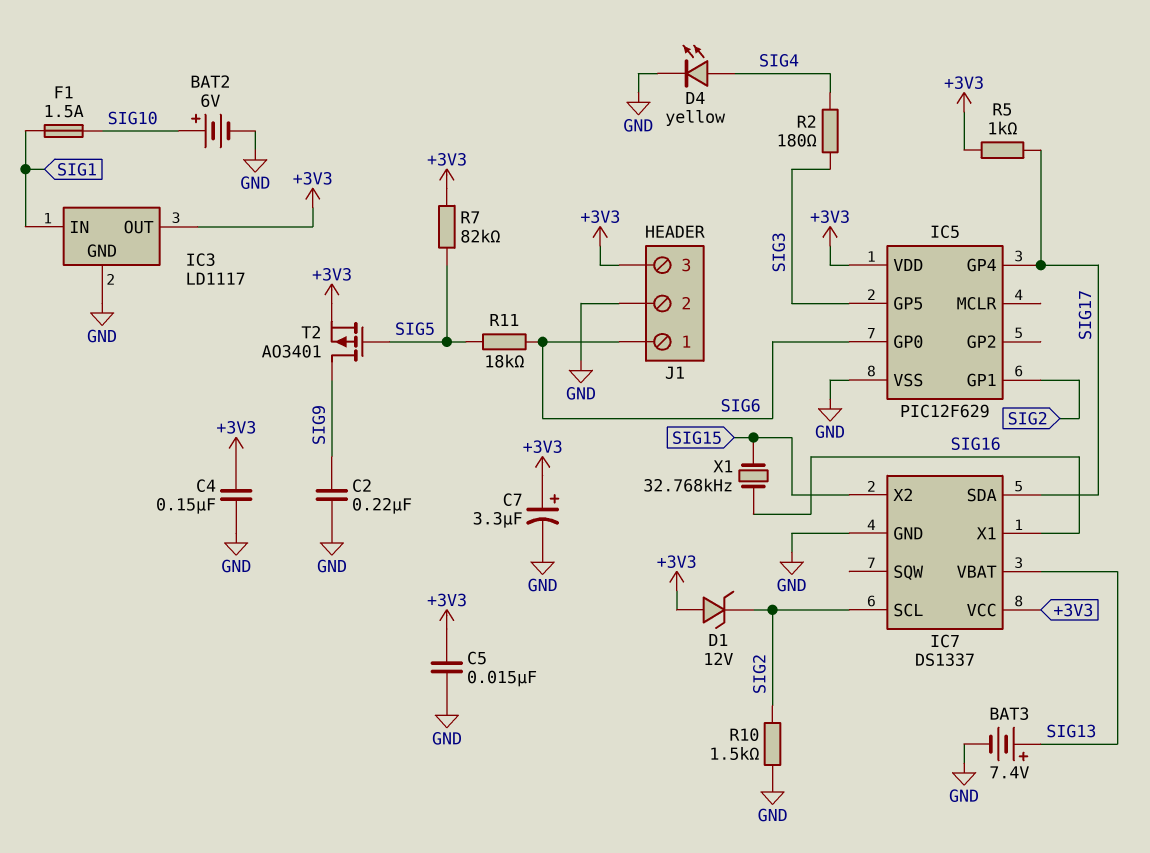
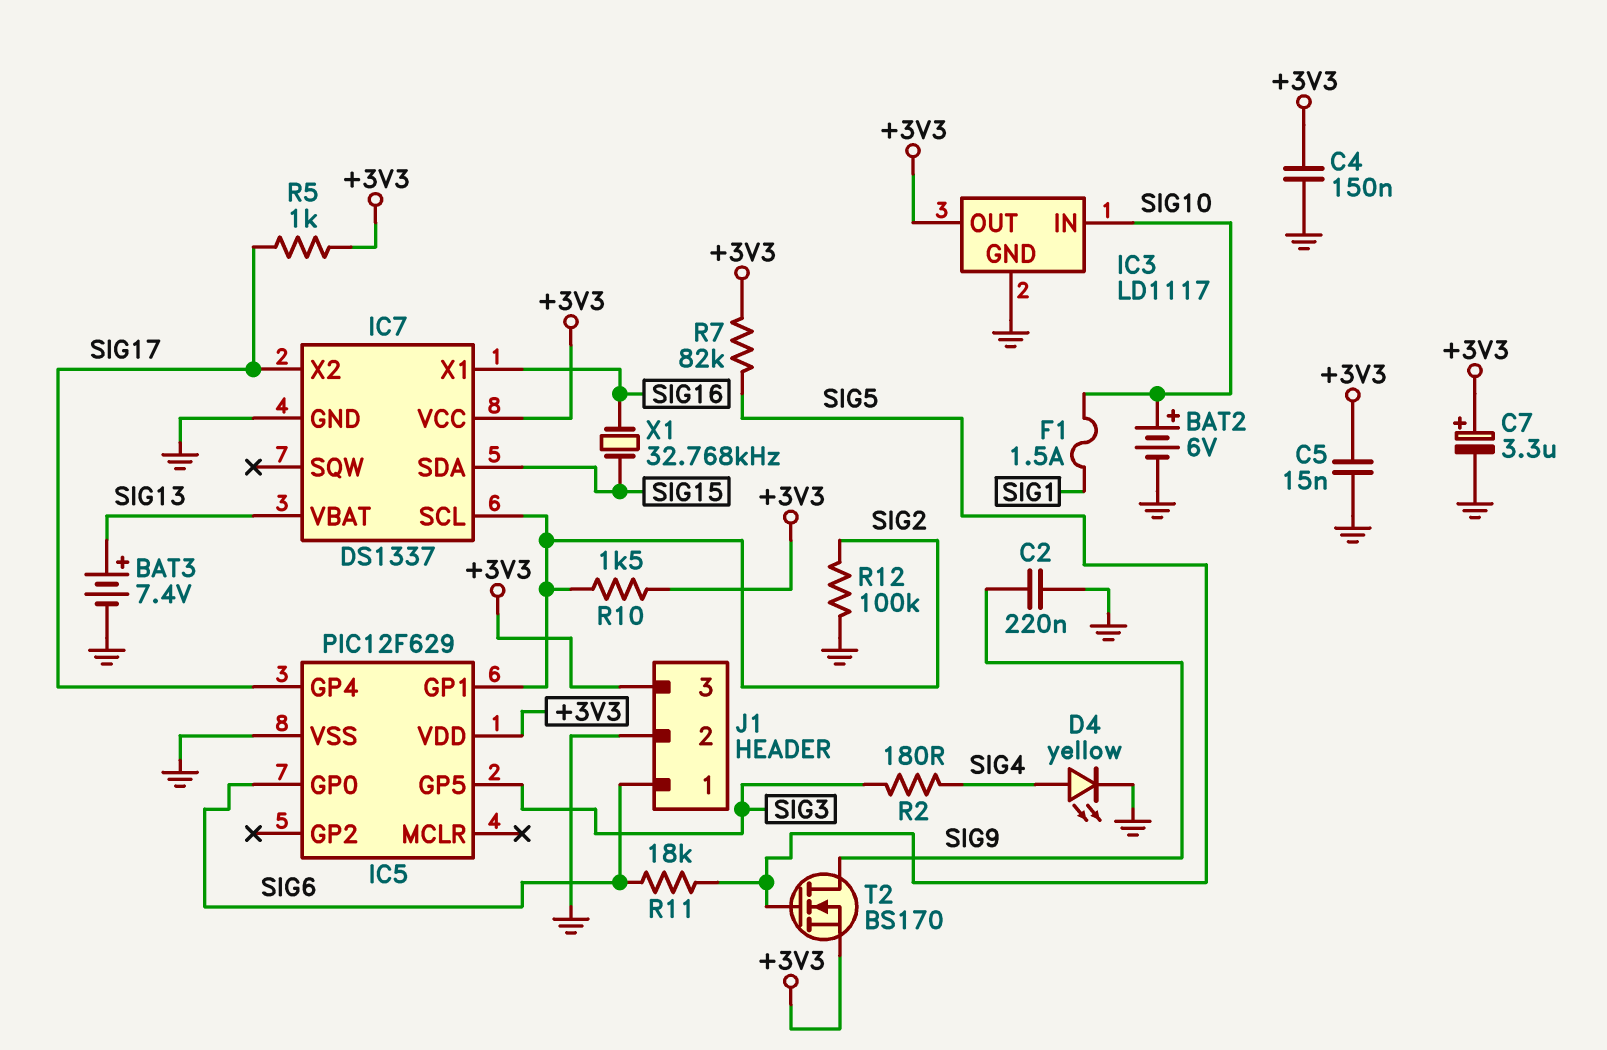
D1: zener 12V (A +3V3, K SIG2) -> none
IC3 pin IN: SIG1 -> SIG10
IC7 pin SDA: SIG17 -> SIG15
IC7 pin X2: SIG15 -> SIG17
R10: 1.5k (GND, SIG2) -> 1.5k (+3V3, SIG2)
R12: none -> 100k (GND, SIG2)
T2: PMOS AO3401 (G SIG5, D SIG9, S +3V3) -> NMOS BS170 (G SIG5, D SIG9, S +3V3)

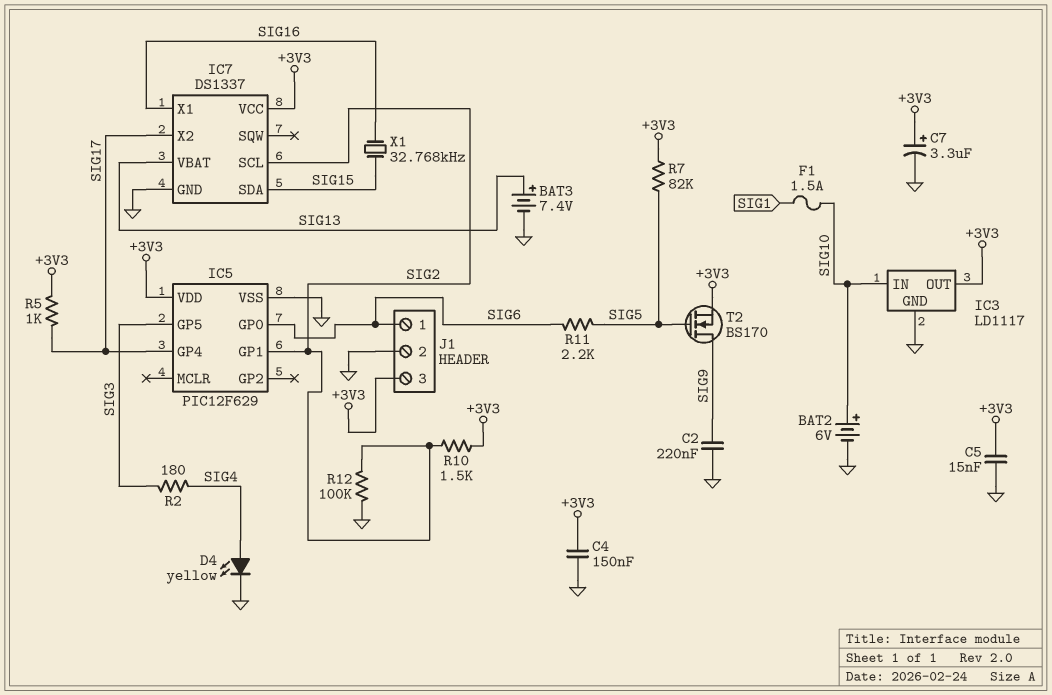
R11: 18k (SIG5, SIG6) -> 2.2k (SIG5, SIG6)

